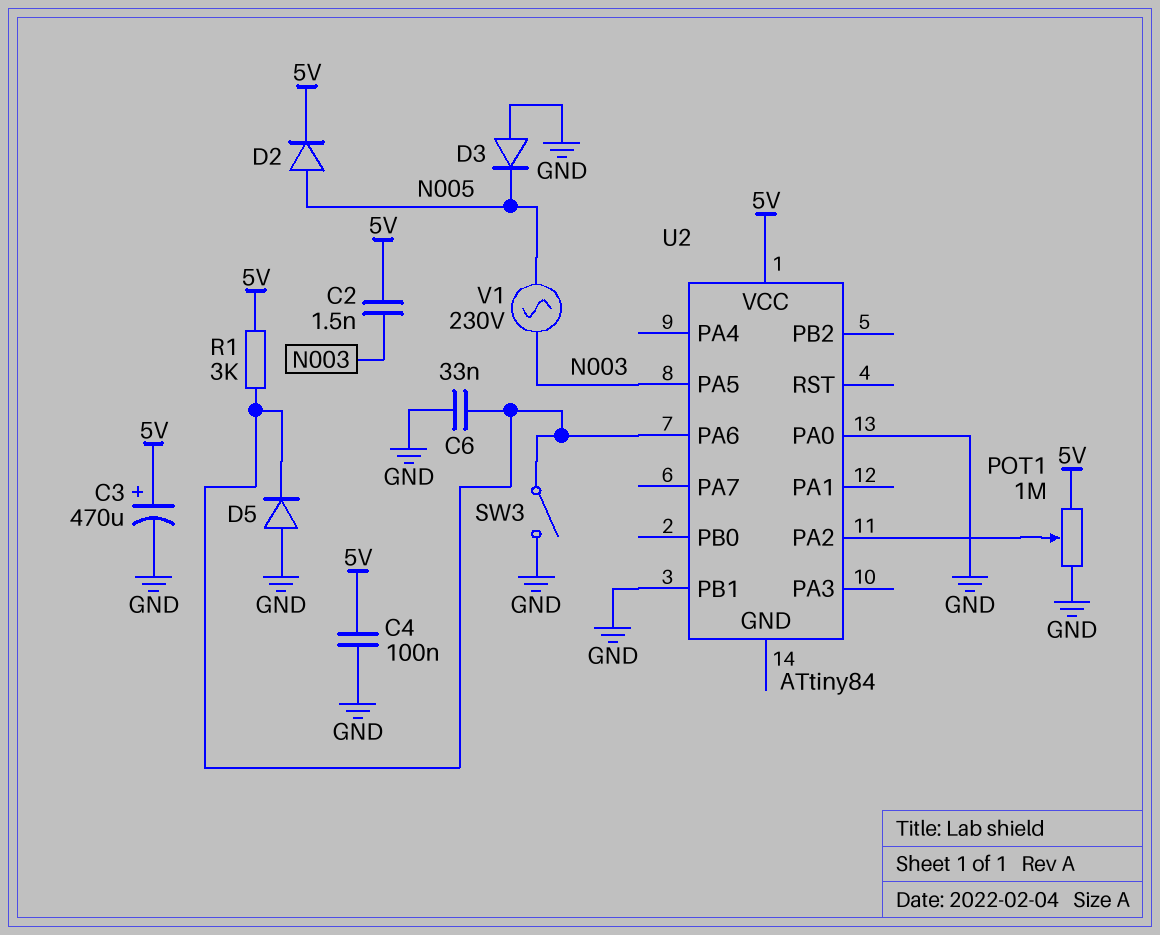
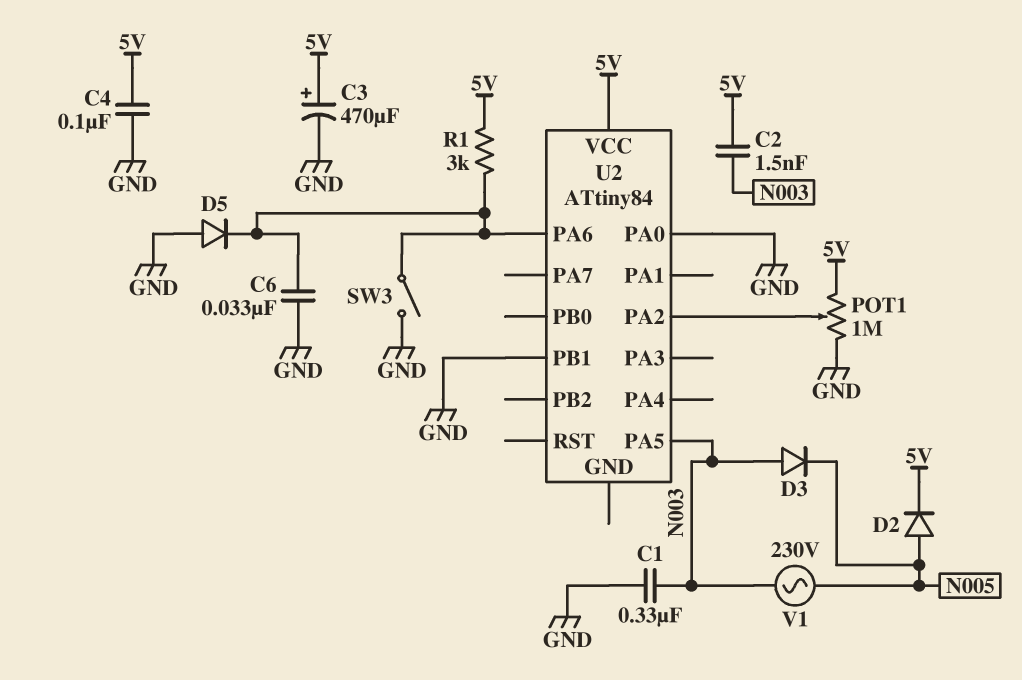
C1: none -> 330nF (GND, N003)
D3: diode (A GND, K N005) -> diode (A N003, K N005)

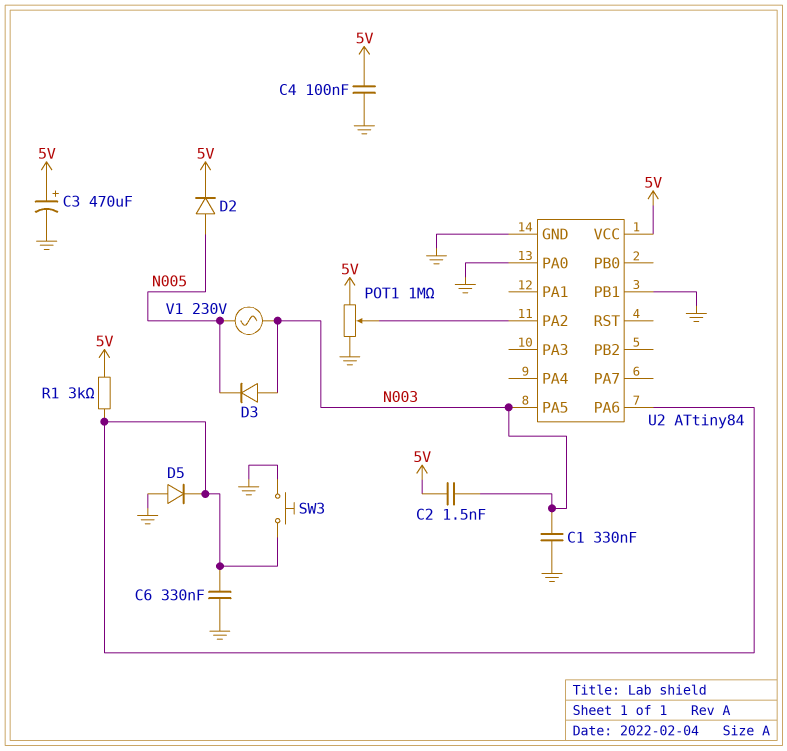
C6: 33nF (GND, U2/PA6) -> 330nF (GND, U2/PA6)
SW3: switch (GND, U2/PA6) -> button (GND, U2/PA6)
U2 pin GND: none -> GND

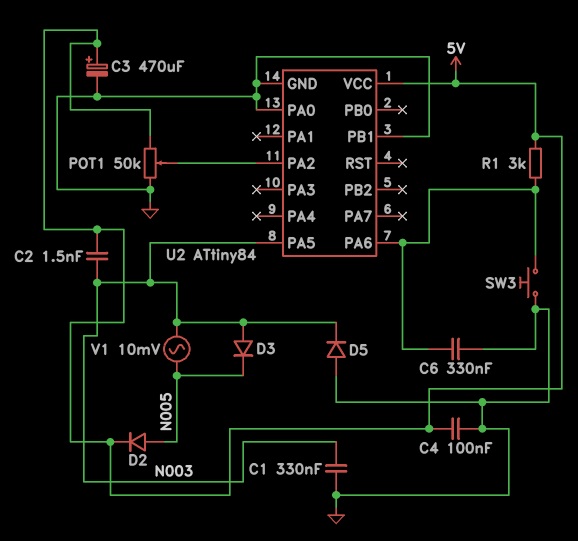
D5: diode (A GND, K U2/PA6) -> diode (A GND, K N003)
POT1: 1M (5V, GND, wiper U2/PA2) -> 50k (5V, GND, wiper U2/PA2)
V1: AC 230V (N003, N005) -> AC 10mV (N003, N005)

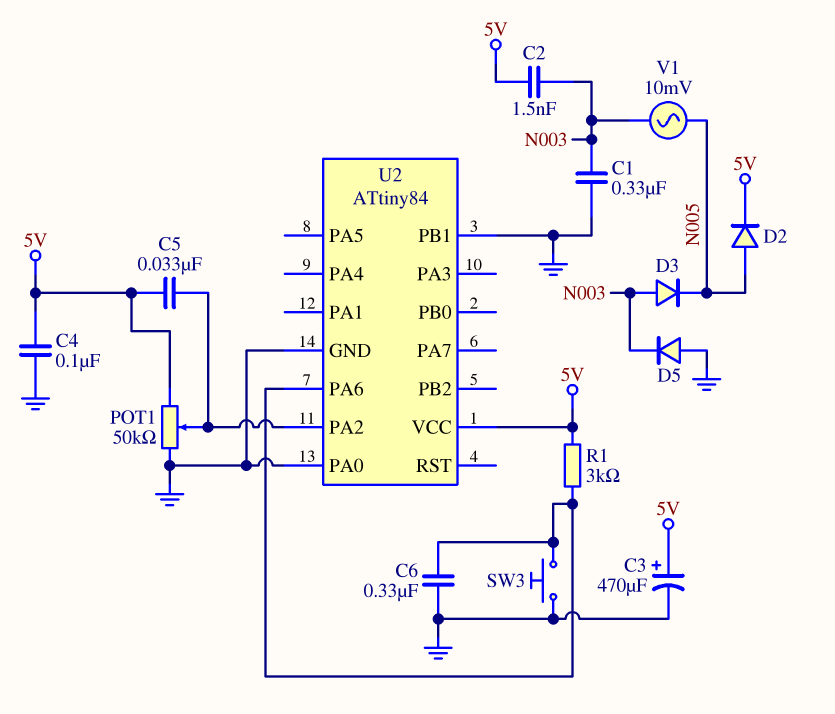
C5: none -> 33nF (5V, U2/PA2)
U2 pin PA5: N003 -> none

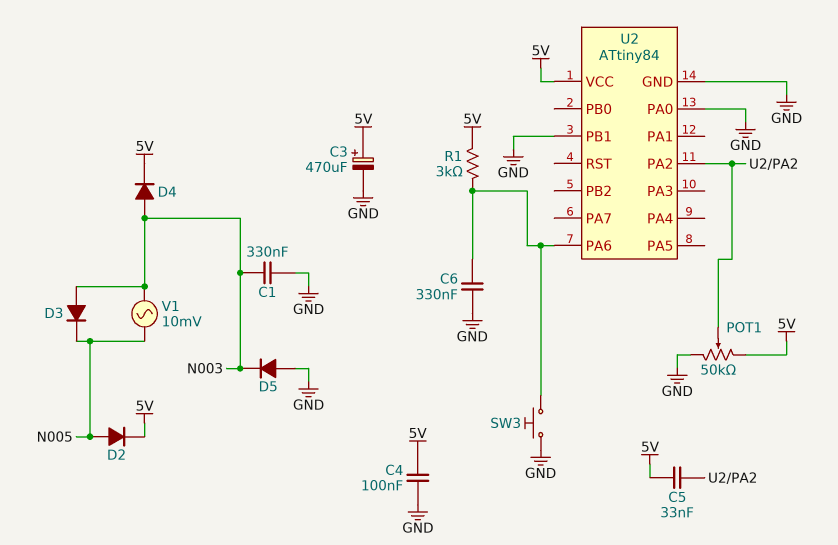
C2: 1.5nF (5V, N003) -> none
D4: none -> diode (A N003, K 5V)

